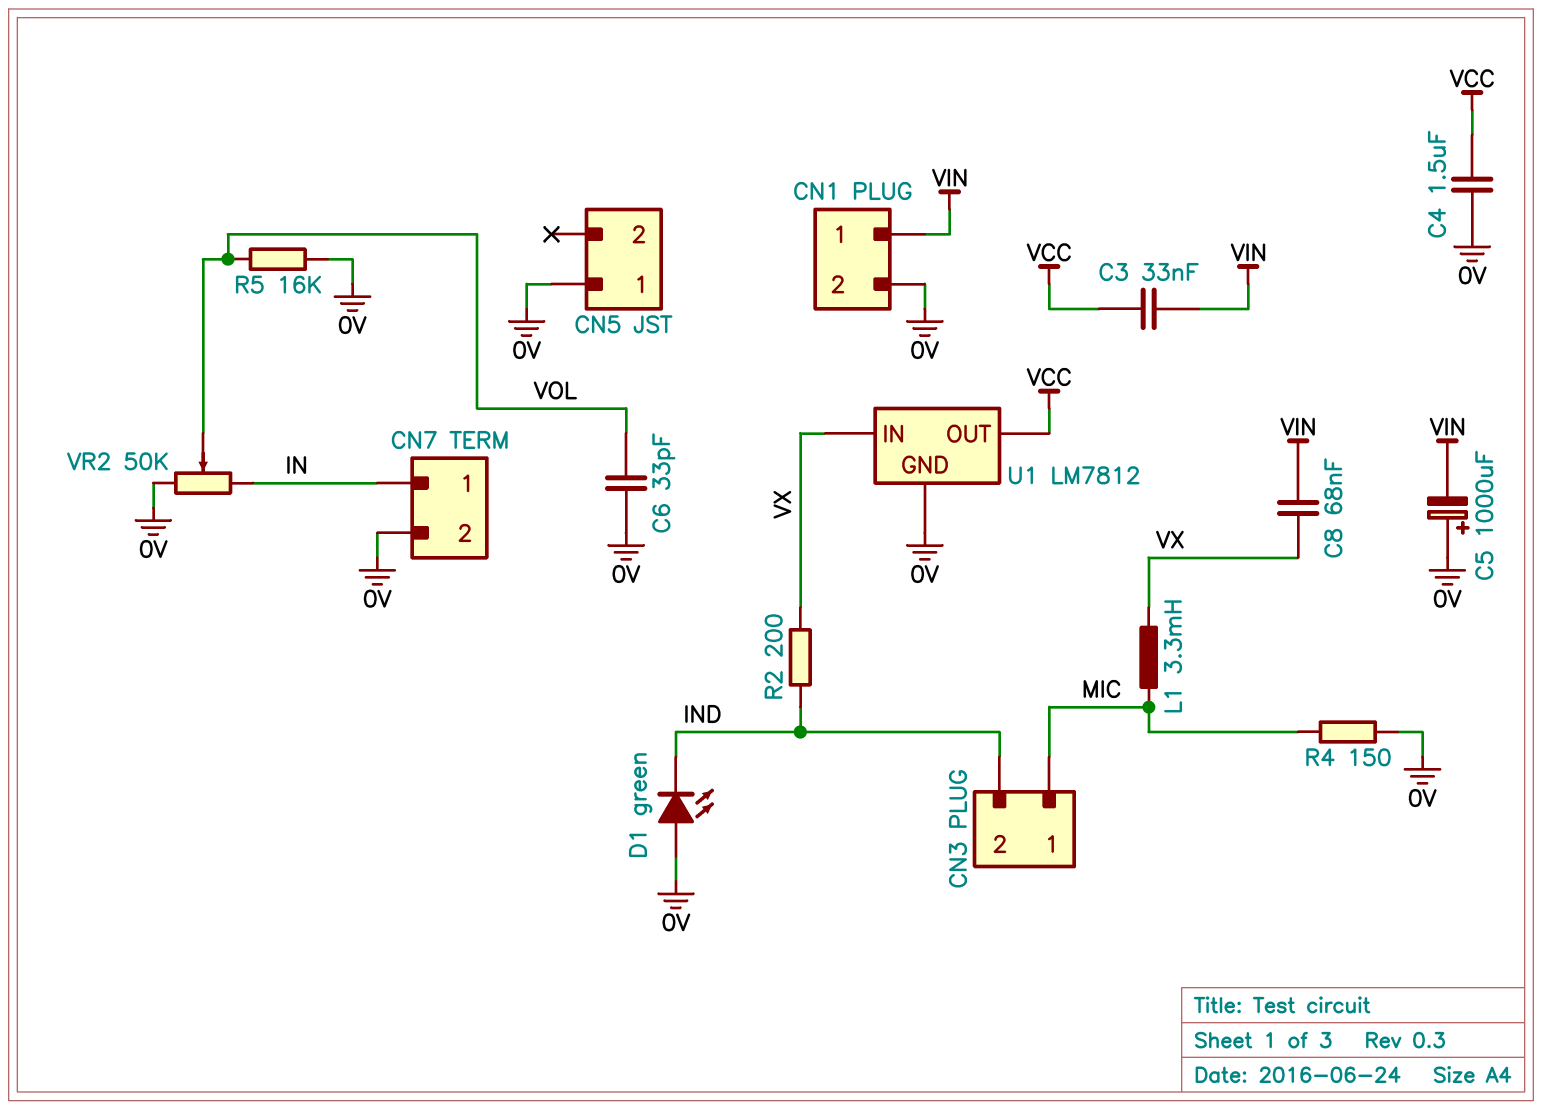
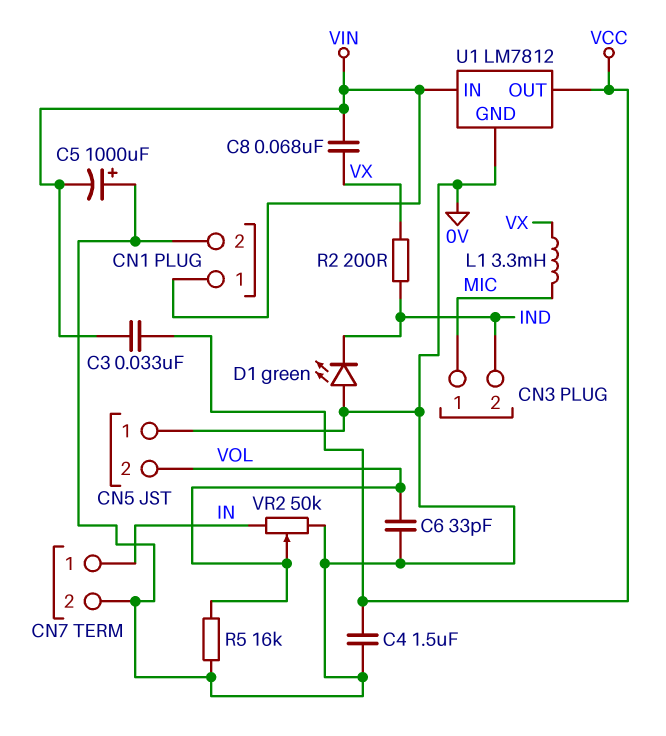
CN5 pin 2: none -> VOL
R4: 150 (0V, MIC) -> none
U1 pin IN: VX -> VIN

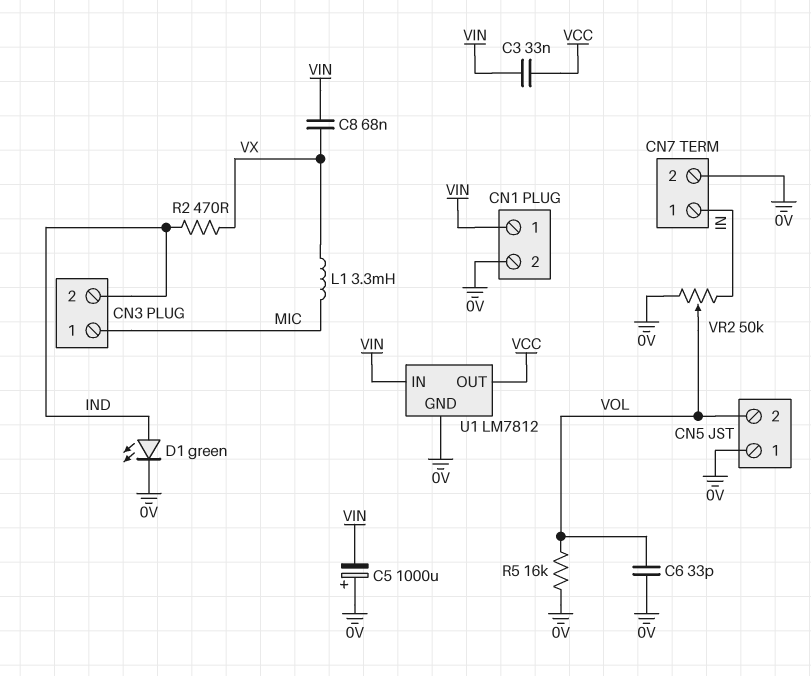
C4: 1.5uF (0V, VCC) -> none
D1: LED green (A 0V, K IND) -> LED green (A IND, K 0V)
R2: 200 (IND, VX) -> 470 (IND, VX)

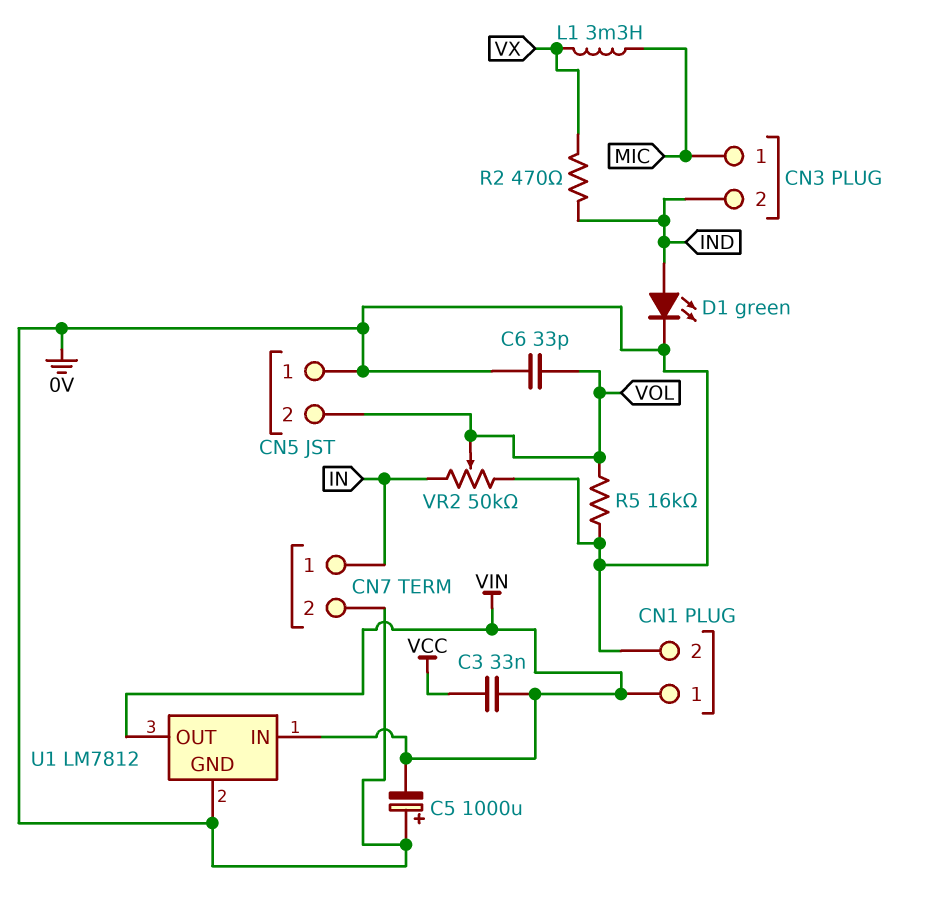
C8: 68nF (VIN, VX) -> none
U1 pin OUT: VCC -> VIN

